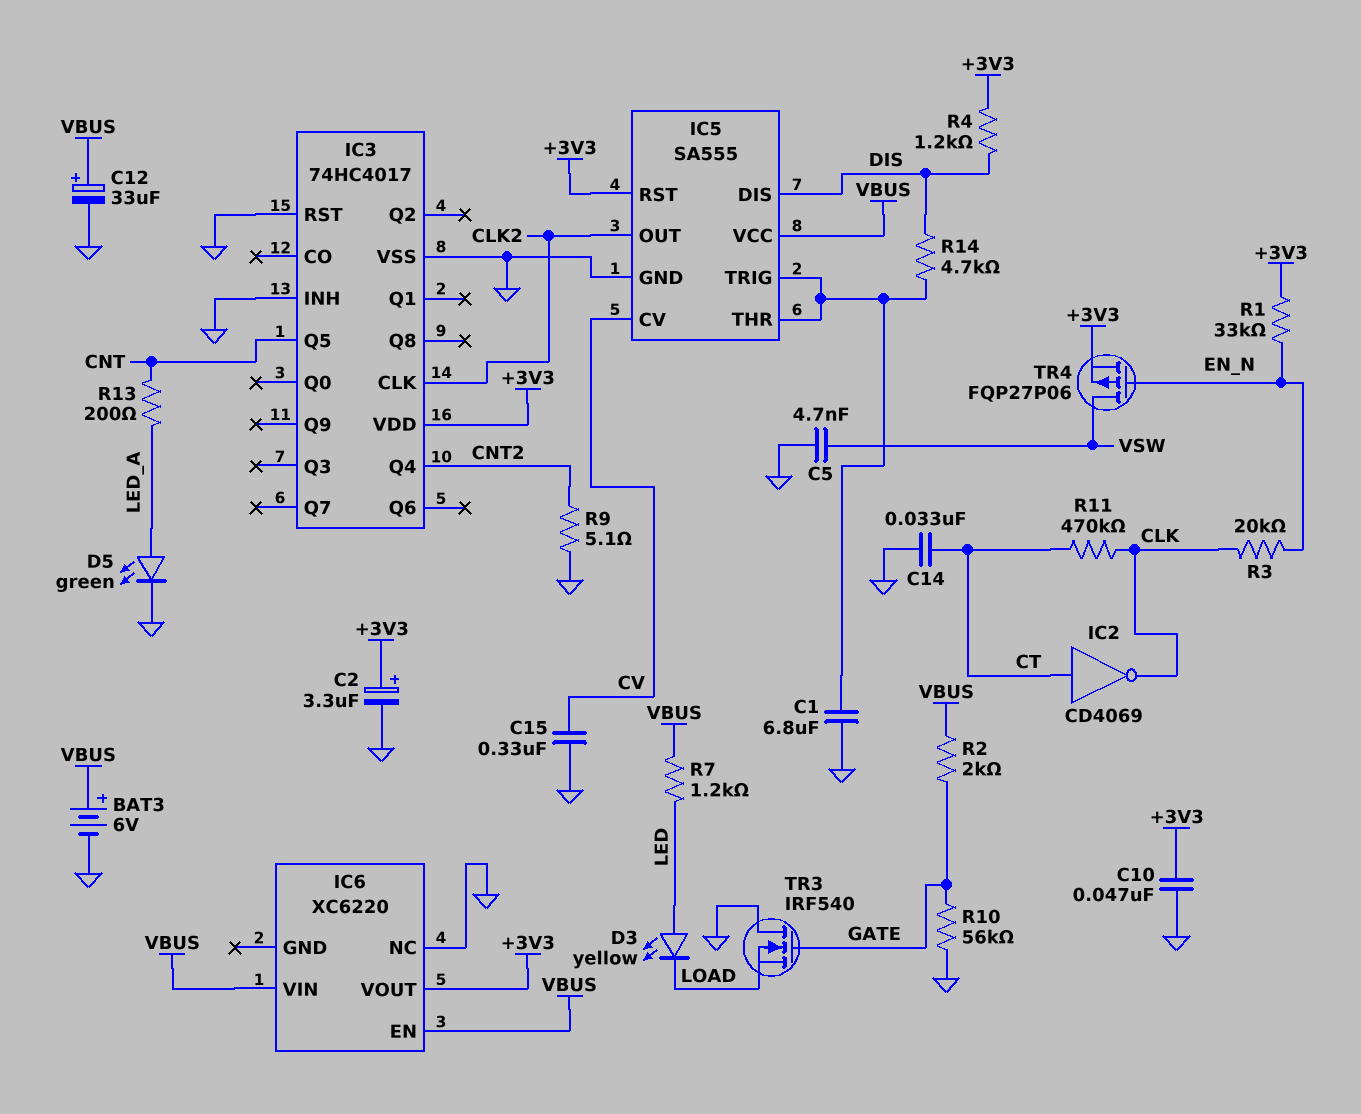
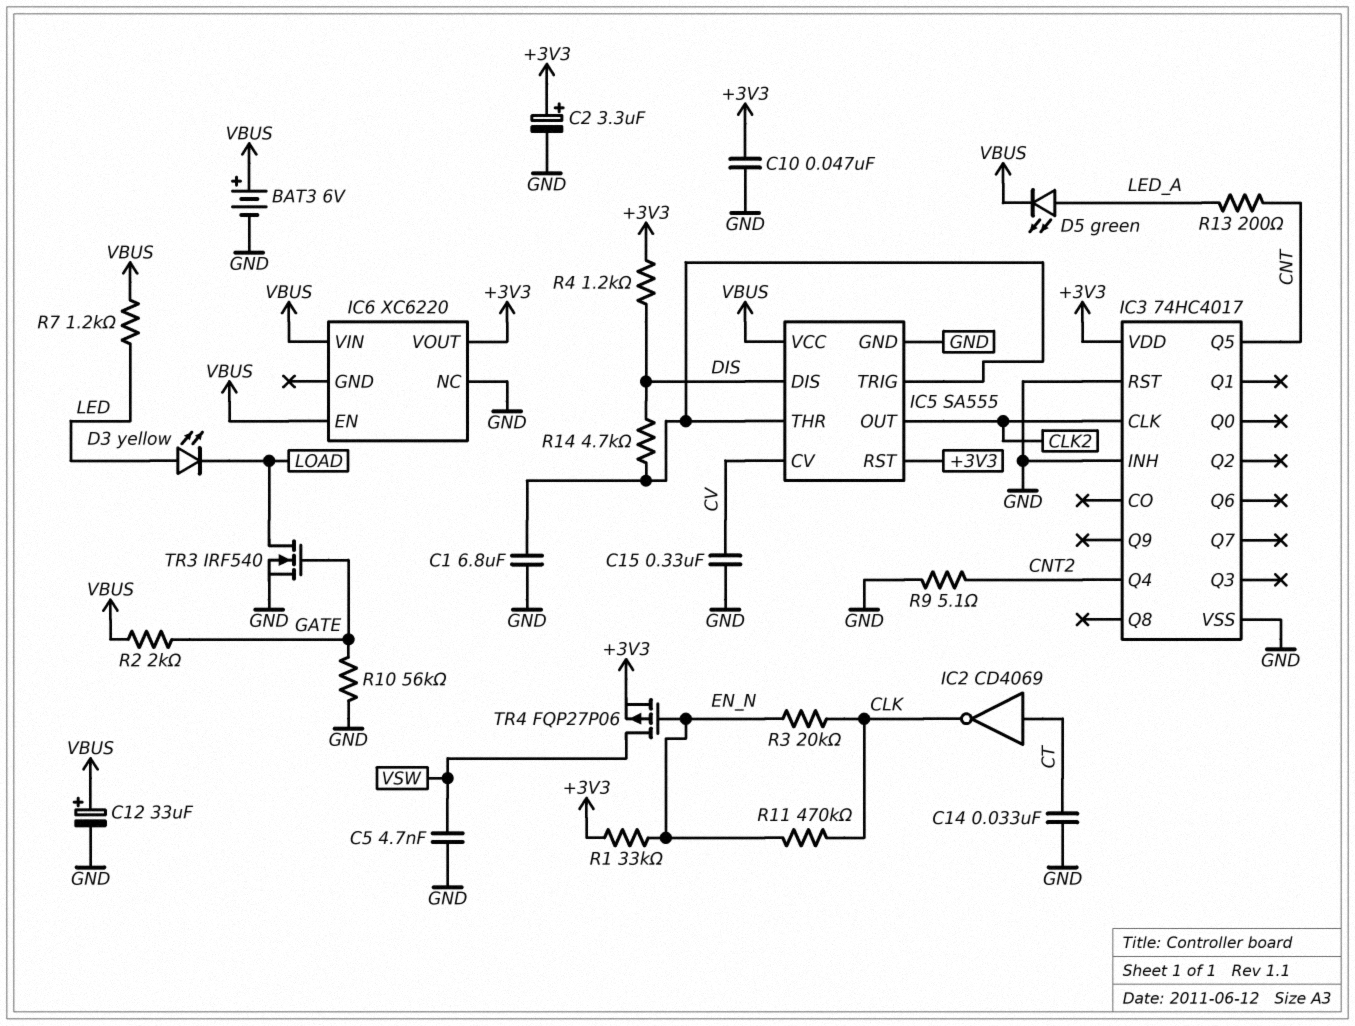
D5: LED green (A LED_A, K GND) -> LED green (A LED_A, K VBUS)
R11: 470k (CLK, CT) -> 470k (CLK, EN_N)
TR3: NMOS IRF540 (G GATE, D GND, S LOAD) -> NMOS IRF540 (G GATE, D LOAD, S GND)

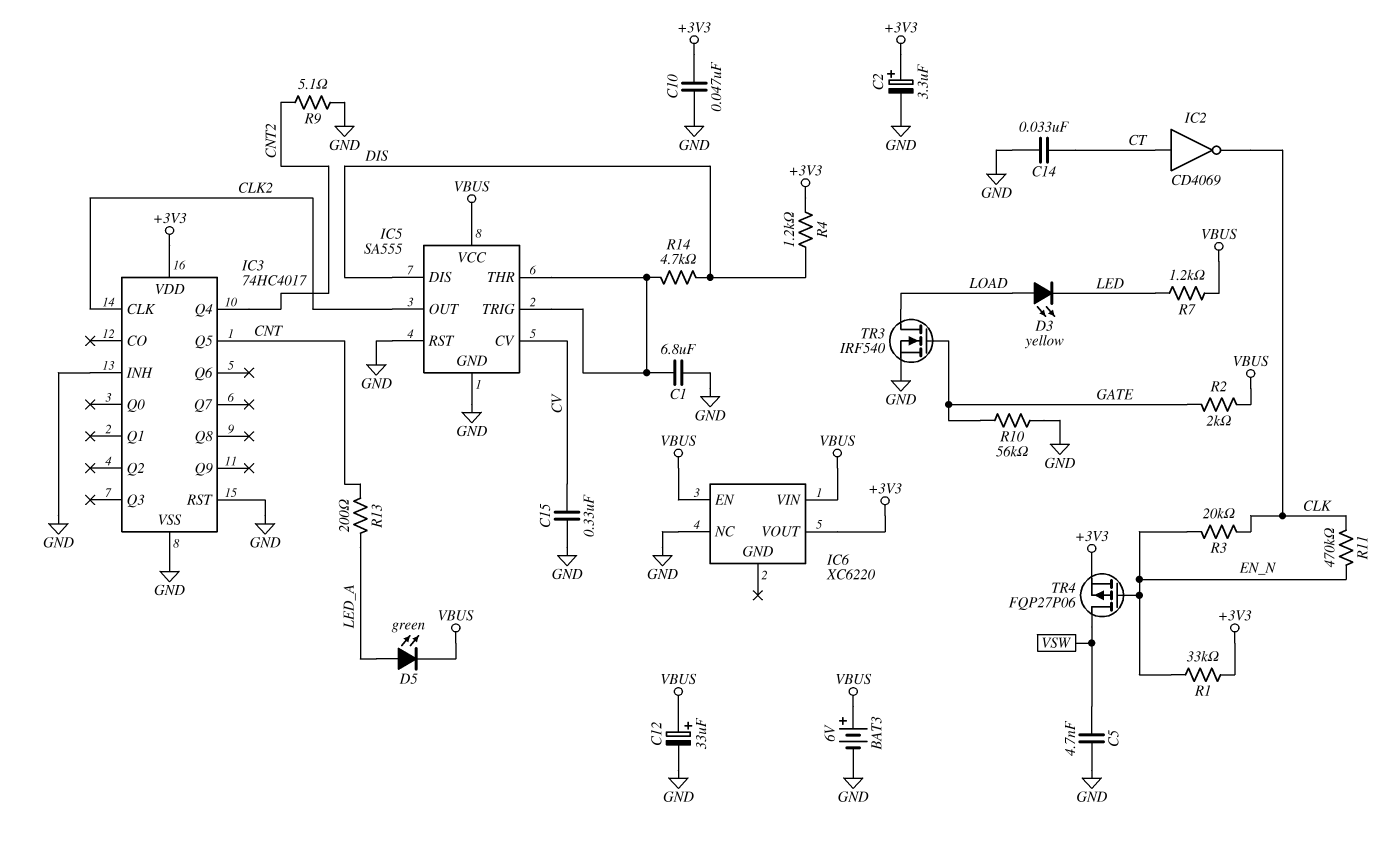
D3: LED yellow (A LED, K LOAD) -> LED yellow (A LOAD, K LED)
IC5 pin RST: +3V3 -> GND

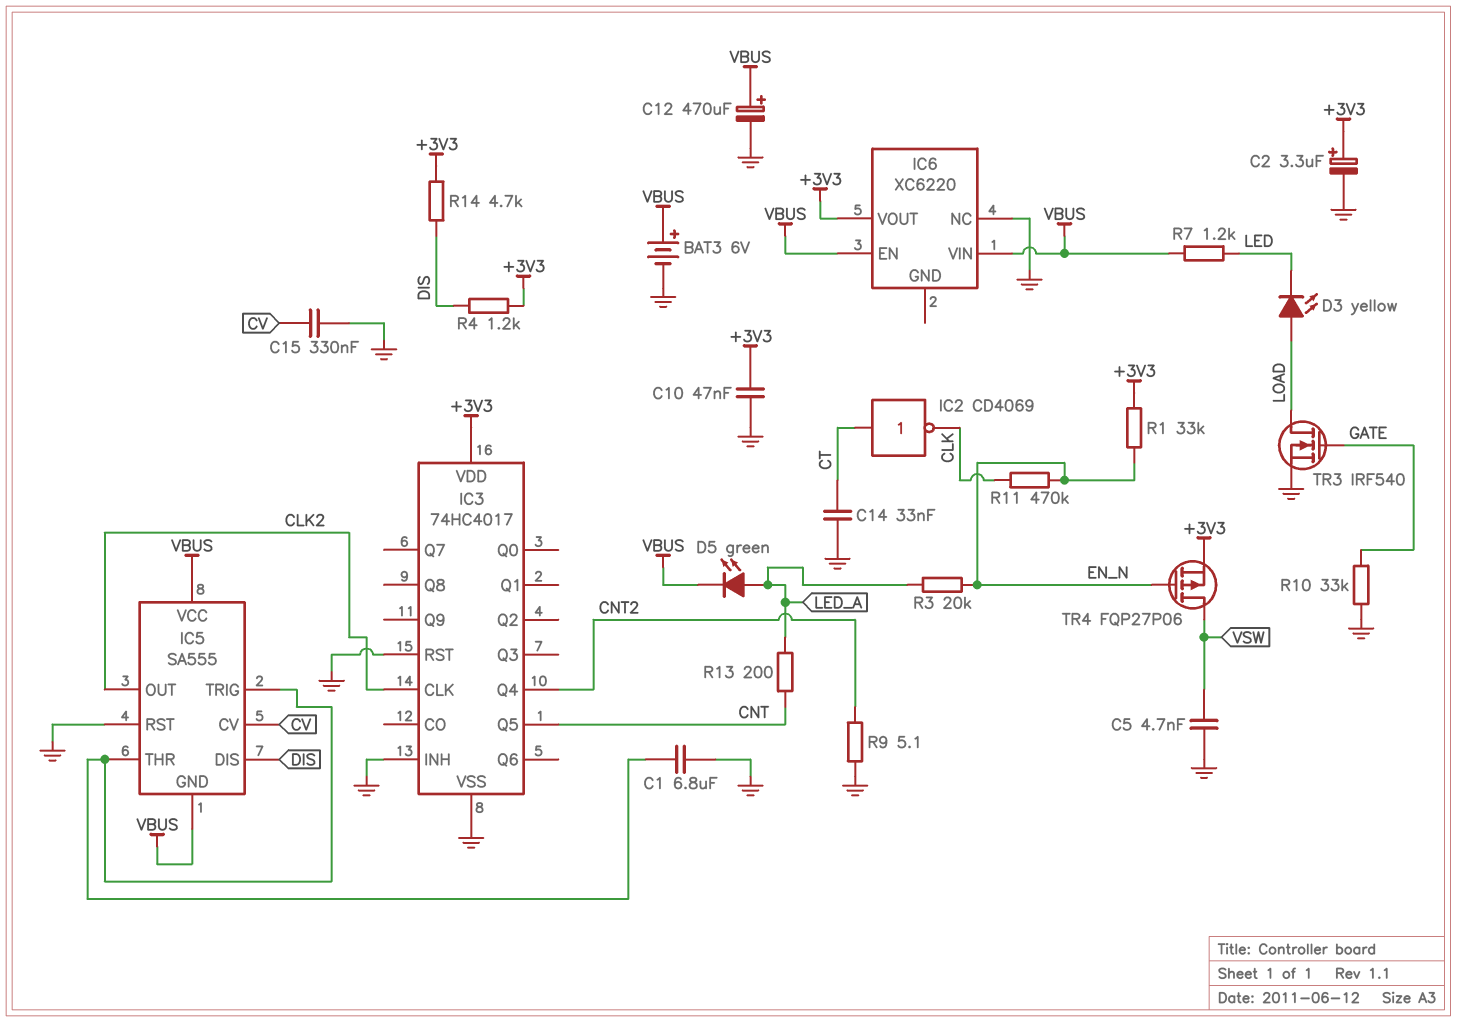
C12: 33uF (plus VBUS, minus GND) -> 470uF (plus VBUS, minus GND)
IC5 pin GND: GND -> VBUS
R2: 2k (GATE, VBUS) -> none
R3: 20k (CLK, EN_N) -> 20k (EN_N, LED_A)
R10: 56k (GATE, GND) -> 33k (GATE, GND)
R14: 4.7k (DIS, IC5/THR) -> 4.7k (+3V3, DIS)

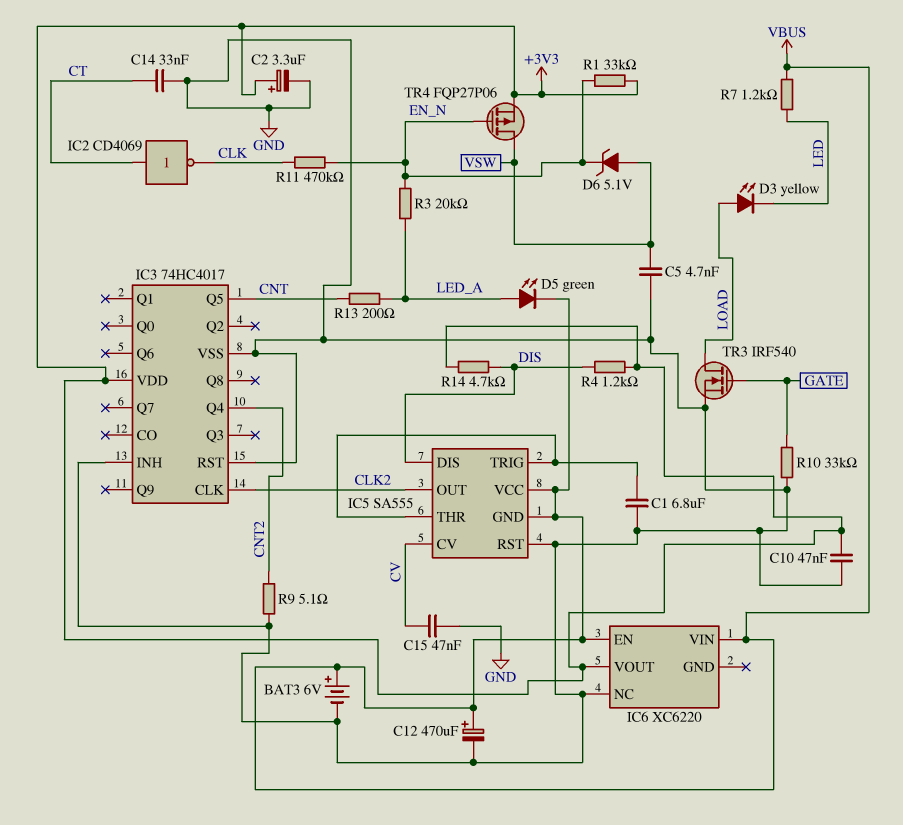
C15: 330nF (CV, GND) -> 47nF (CV, GND)
D6: none -> zener 5.1V (A VSW, K EN_N)

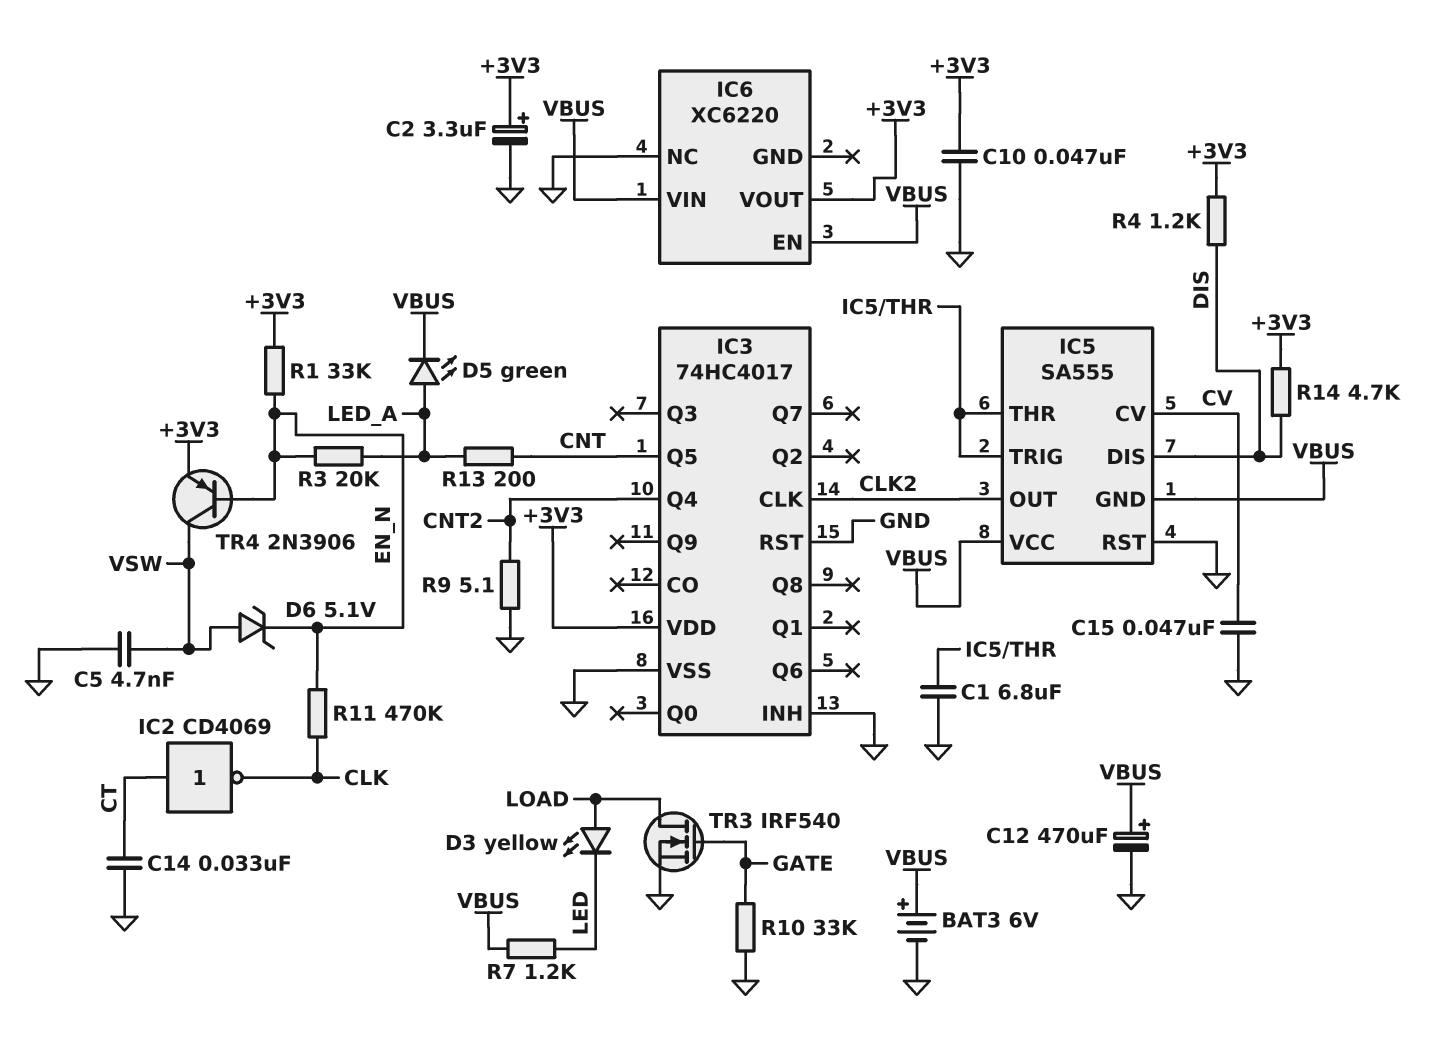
TR4: PMOS FQP27P06 (G EN_N, D VSW, S +3V3) -> PNP 2N3906 (B EN_N, C VSW, E +3V3)

